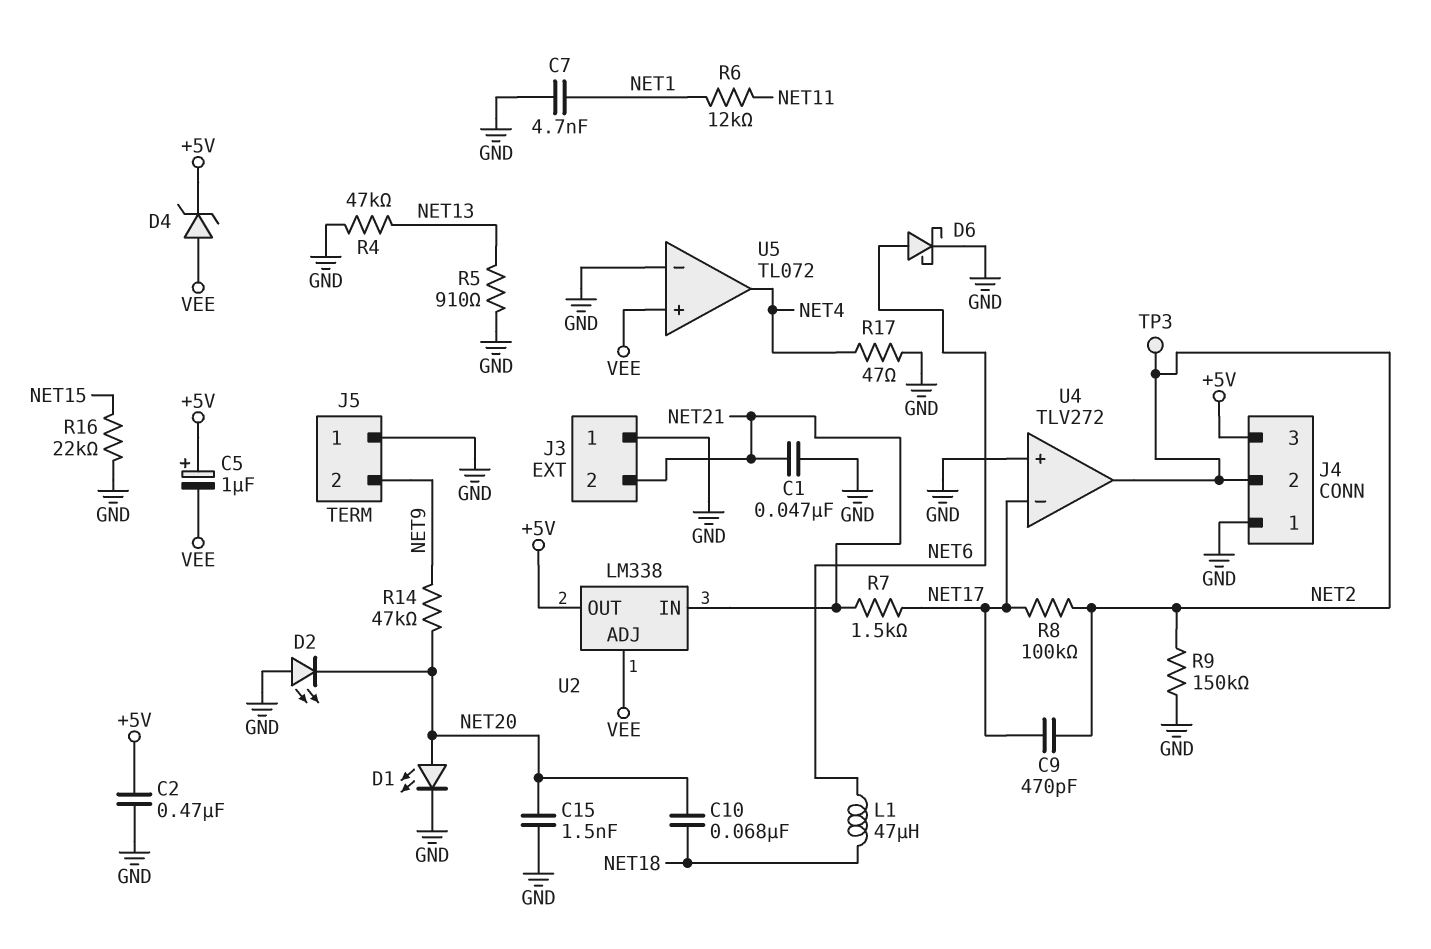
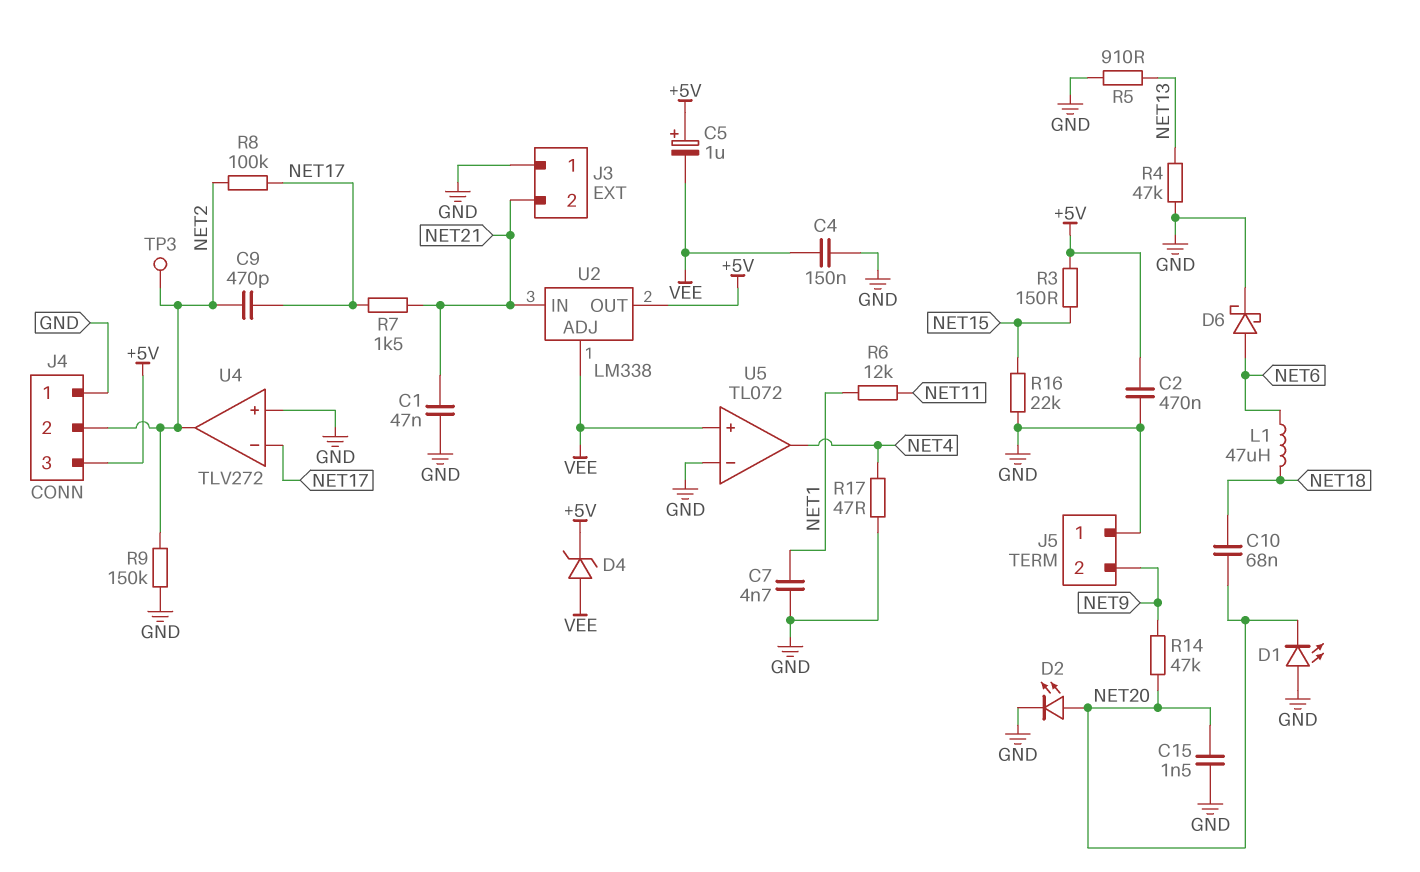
C4: none -> 150nF (GND, VEE)
D1: LED (A NET20, K GND) -> LED (A GND, K NET20)
D2: LED (A GND, K NET20) -> LED (A NET20, K GND)
R3: none -> 150 (+5V, NET15)

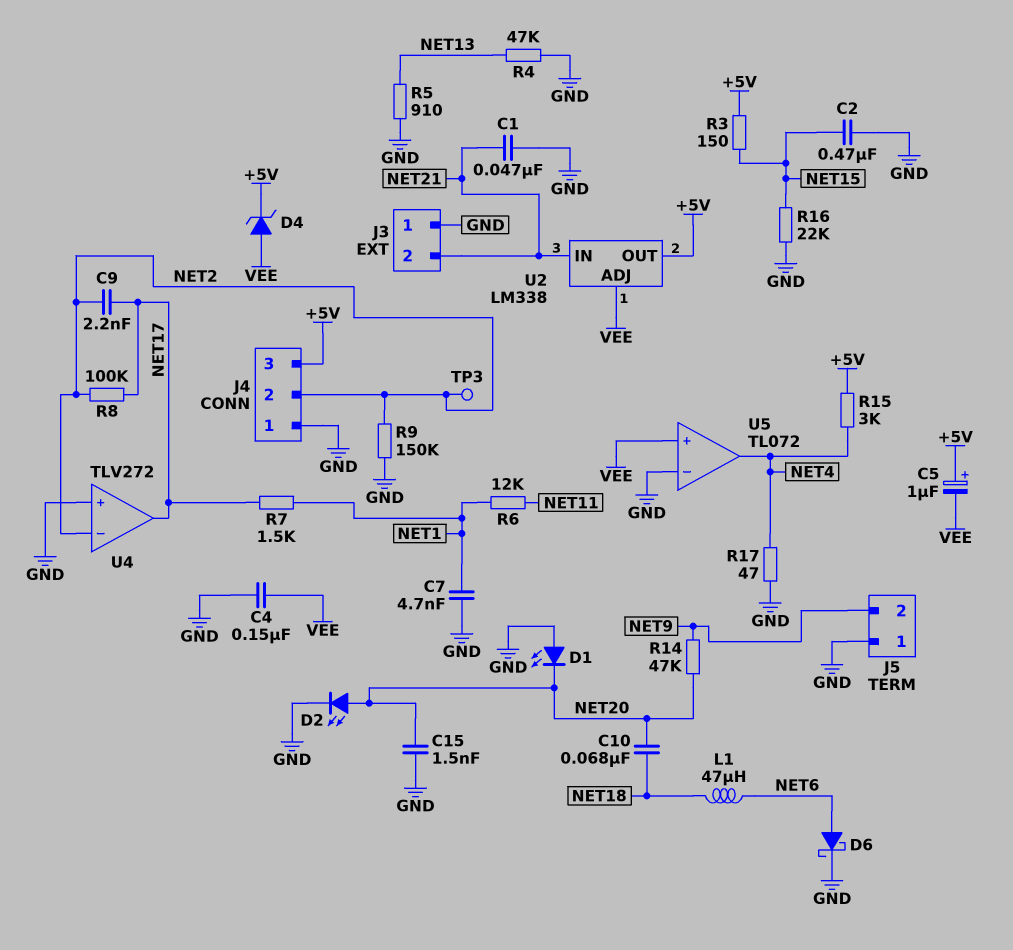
C2: 470nF (+5V, GND) -> 470nF (GND, NET15)
C9: 470pF (NET2, NET17) -> 2.2nF (NET2, NET17)
R7: 1.5k (NET17, NET21) -> 1.5k (NET1, NET17)
R15: none -> 3k (+5V, NET4)
U4 pin in-: NET17 -> NET2
U4 pin out: NET2 -> NET17

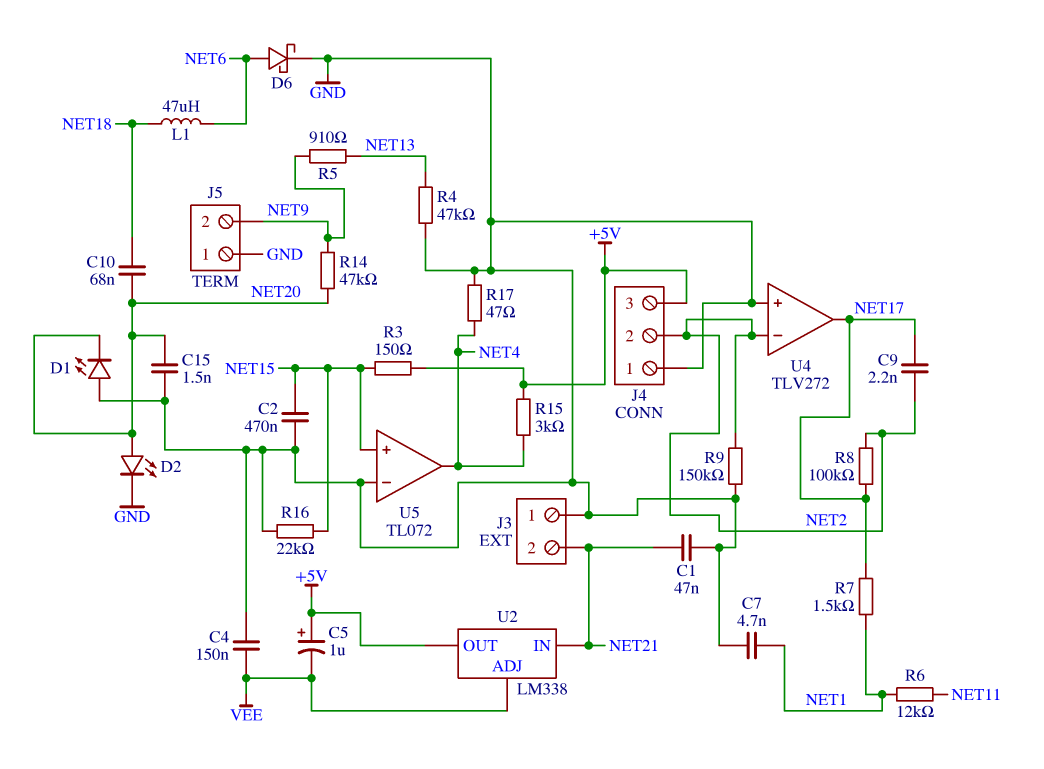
D4: zener (A VEE, K +5V) -> none
R5: 910 (GND, NET13) -> 910 (NET9, NET13)
TP3: test point (NET2) -> none
U5 pin in+: VEE -> NET15

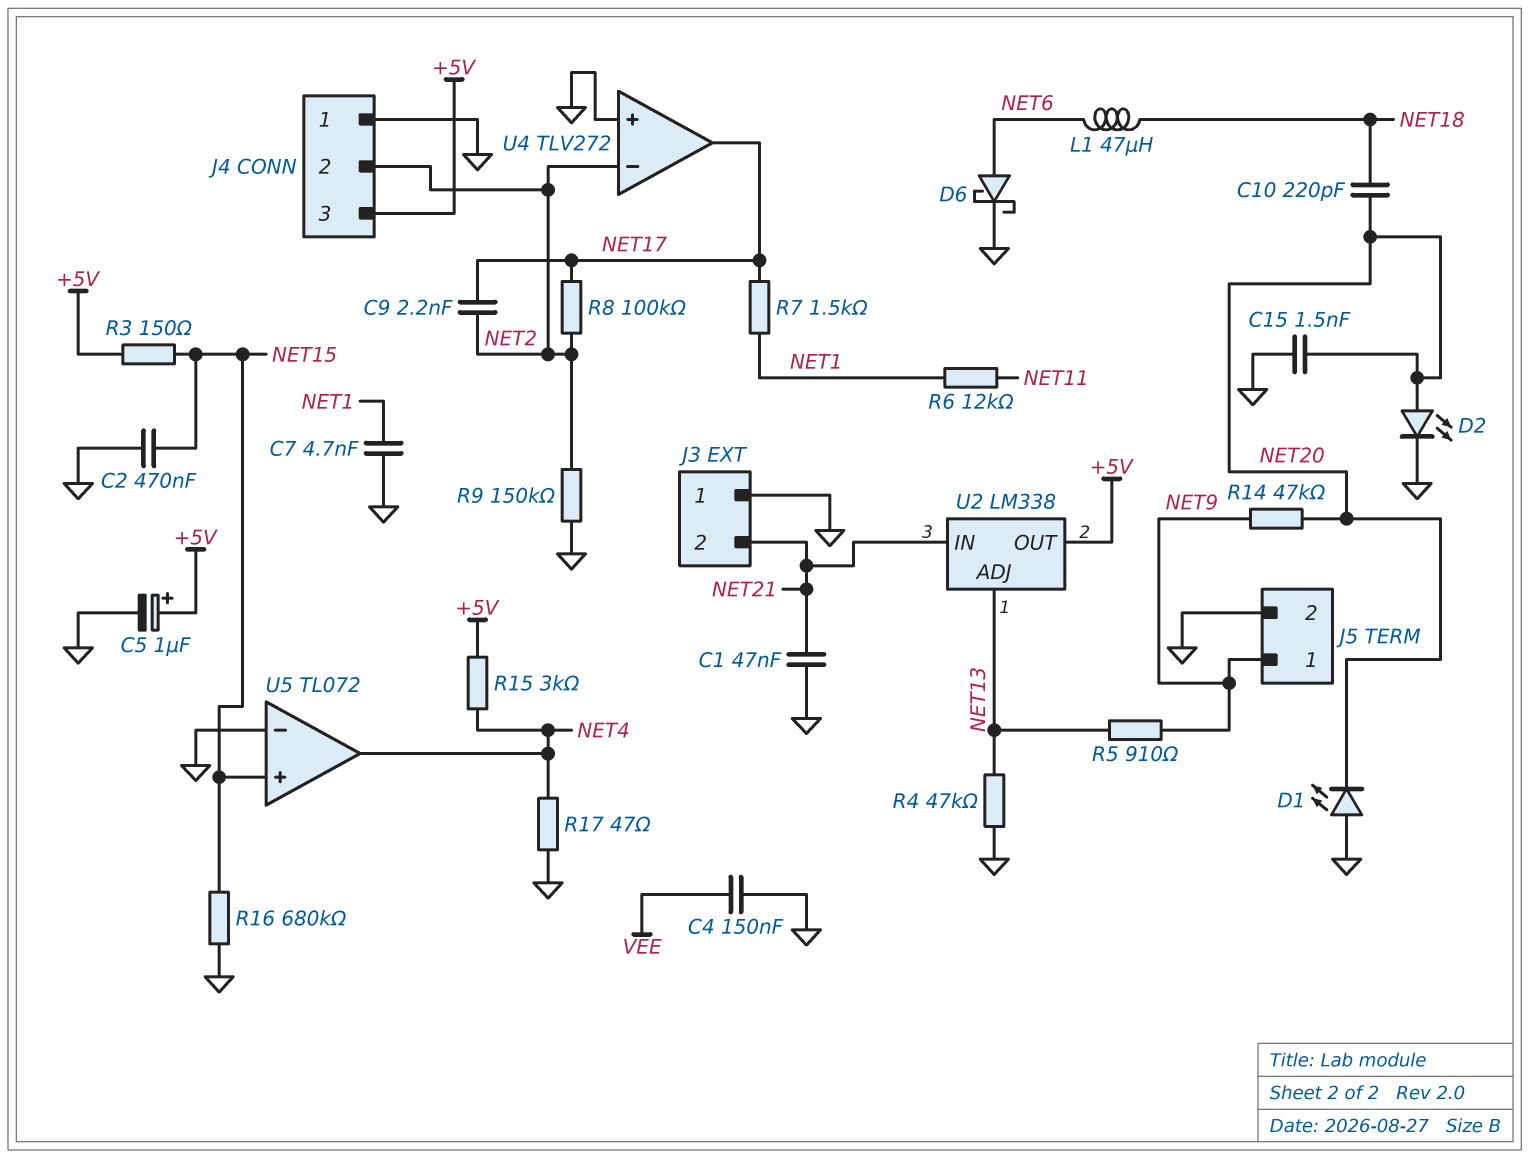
C5: 1uF (plus +5V, minus VEE) -> 1uF (plus +5V, minus GND)
C10: 68nF (NET18, NET20) -> 220pF (NET18, NET20)
J5 pin 1: GND -> NET9
J5 pin 2: NET9 -> GND
R16: 22k (GND, NET15) -> 680k (GND, NET15)
U2 pin ADJ: VEE -> NET13

